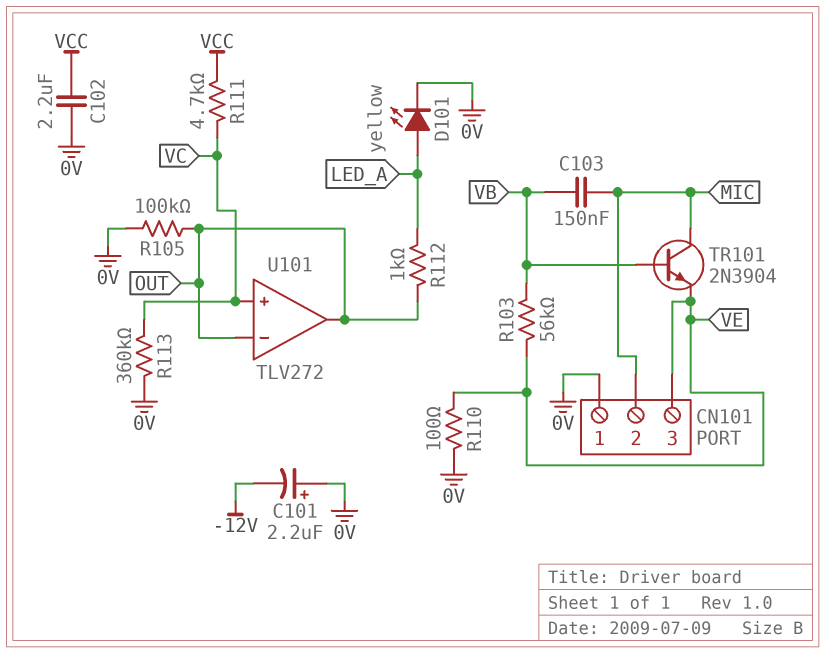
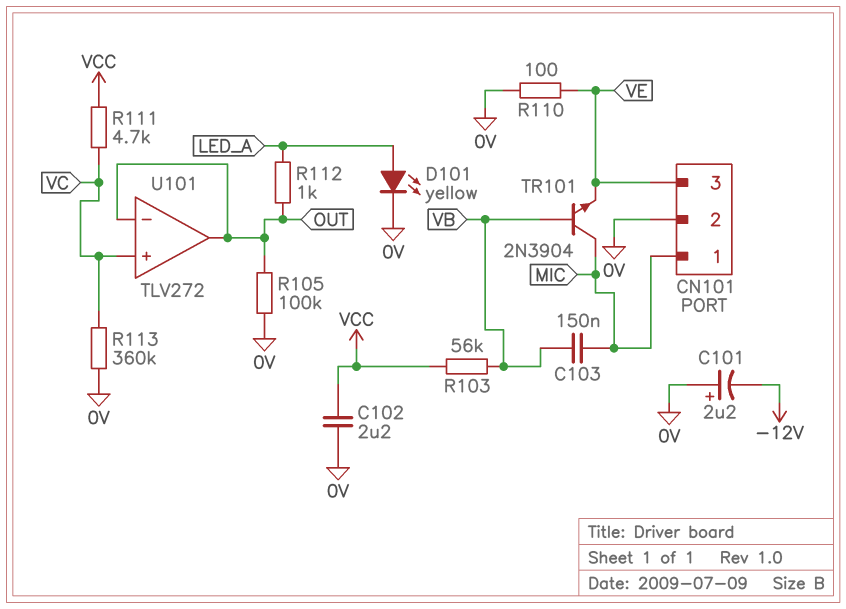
CN101 pin 1: 0V -> MIC
CN101 pin 2: MIC -> 0V
R103: 56k (VB, VE) -> 56k (VB, VCC)

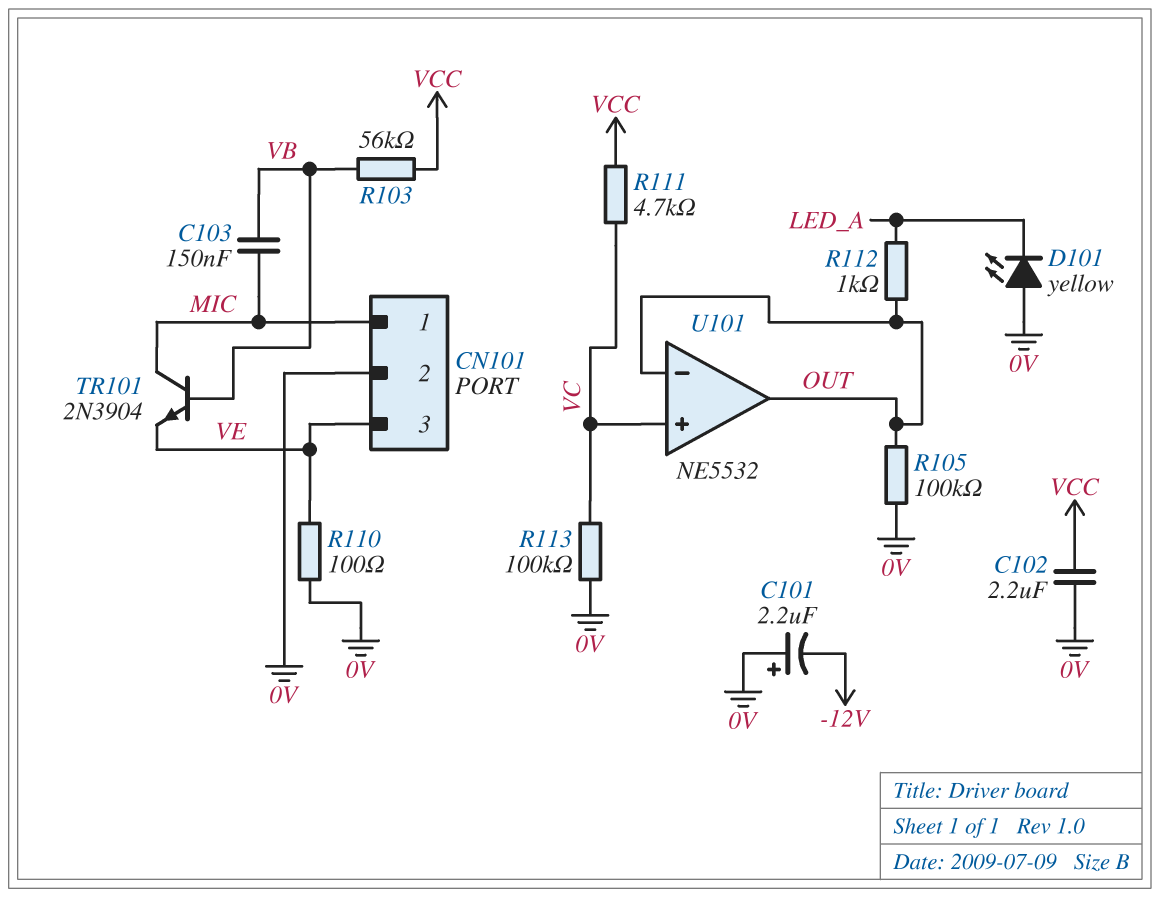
D101: LED yellow (A LED_A, K 0V) -> LED yellow (A 0V, K LED_A)
R113: 360k (0V, VC) -> 100k (0V, VC)
U101: TLV272 -> NE5532

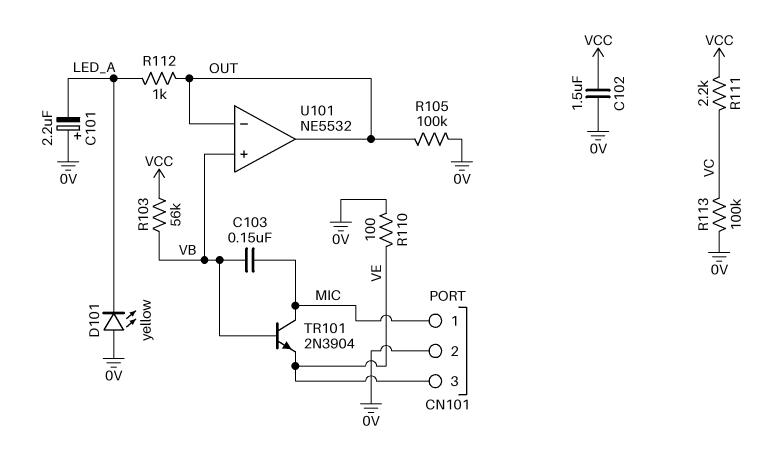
C101: 2.2uF (plus 0V, minus -12V) -> 2.2uF (plus 0V, minus LED_A)
C102: 2.2uF (0V, VCC) -> 1.5uF (0V, VCC)
R111: 4.7k (VC, VCC) -> 2.2k (VC, VCC)
U101 pin in+: VC -> VB

